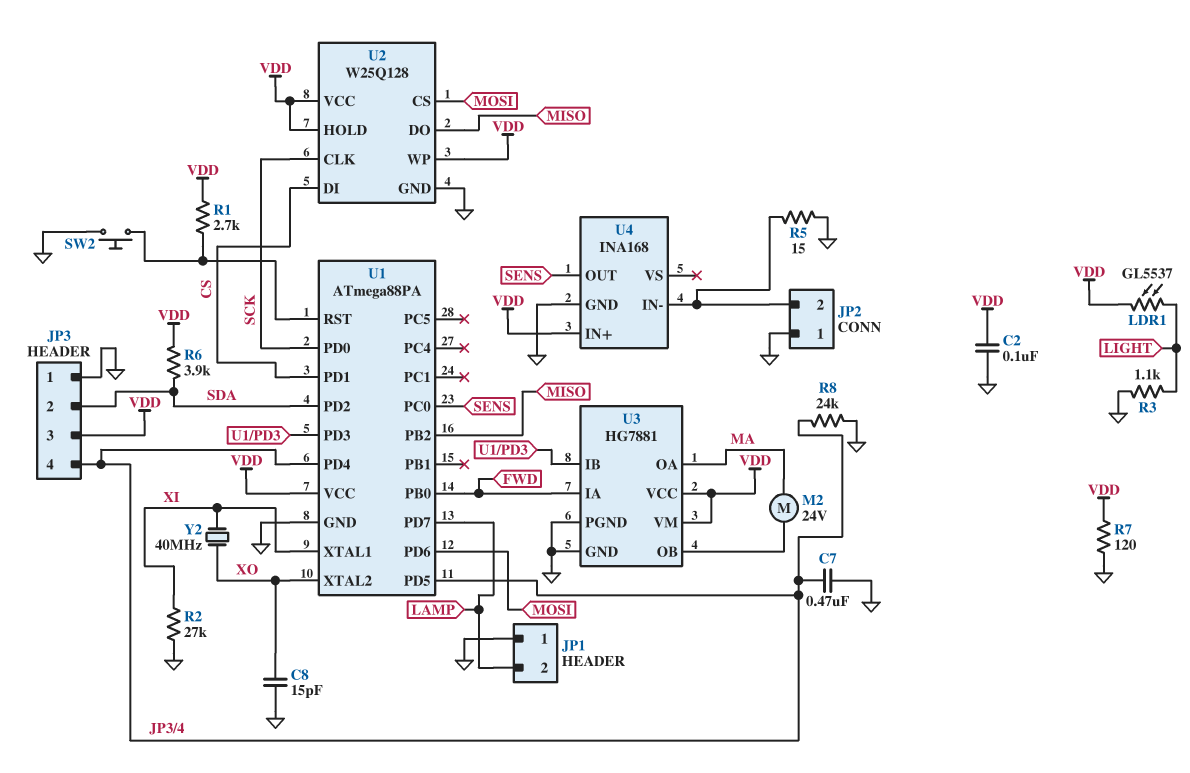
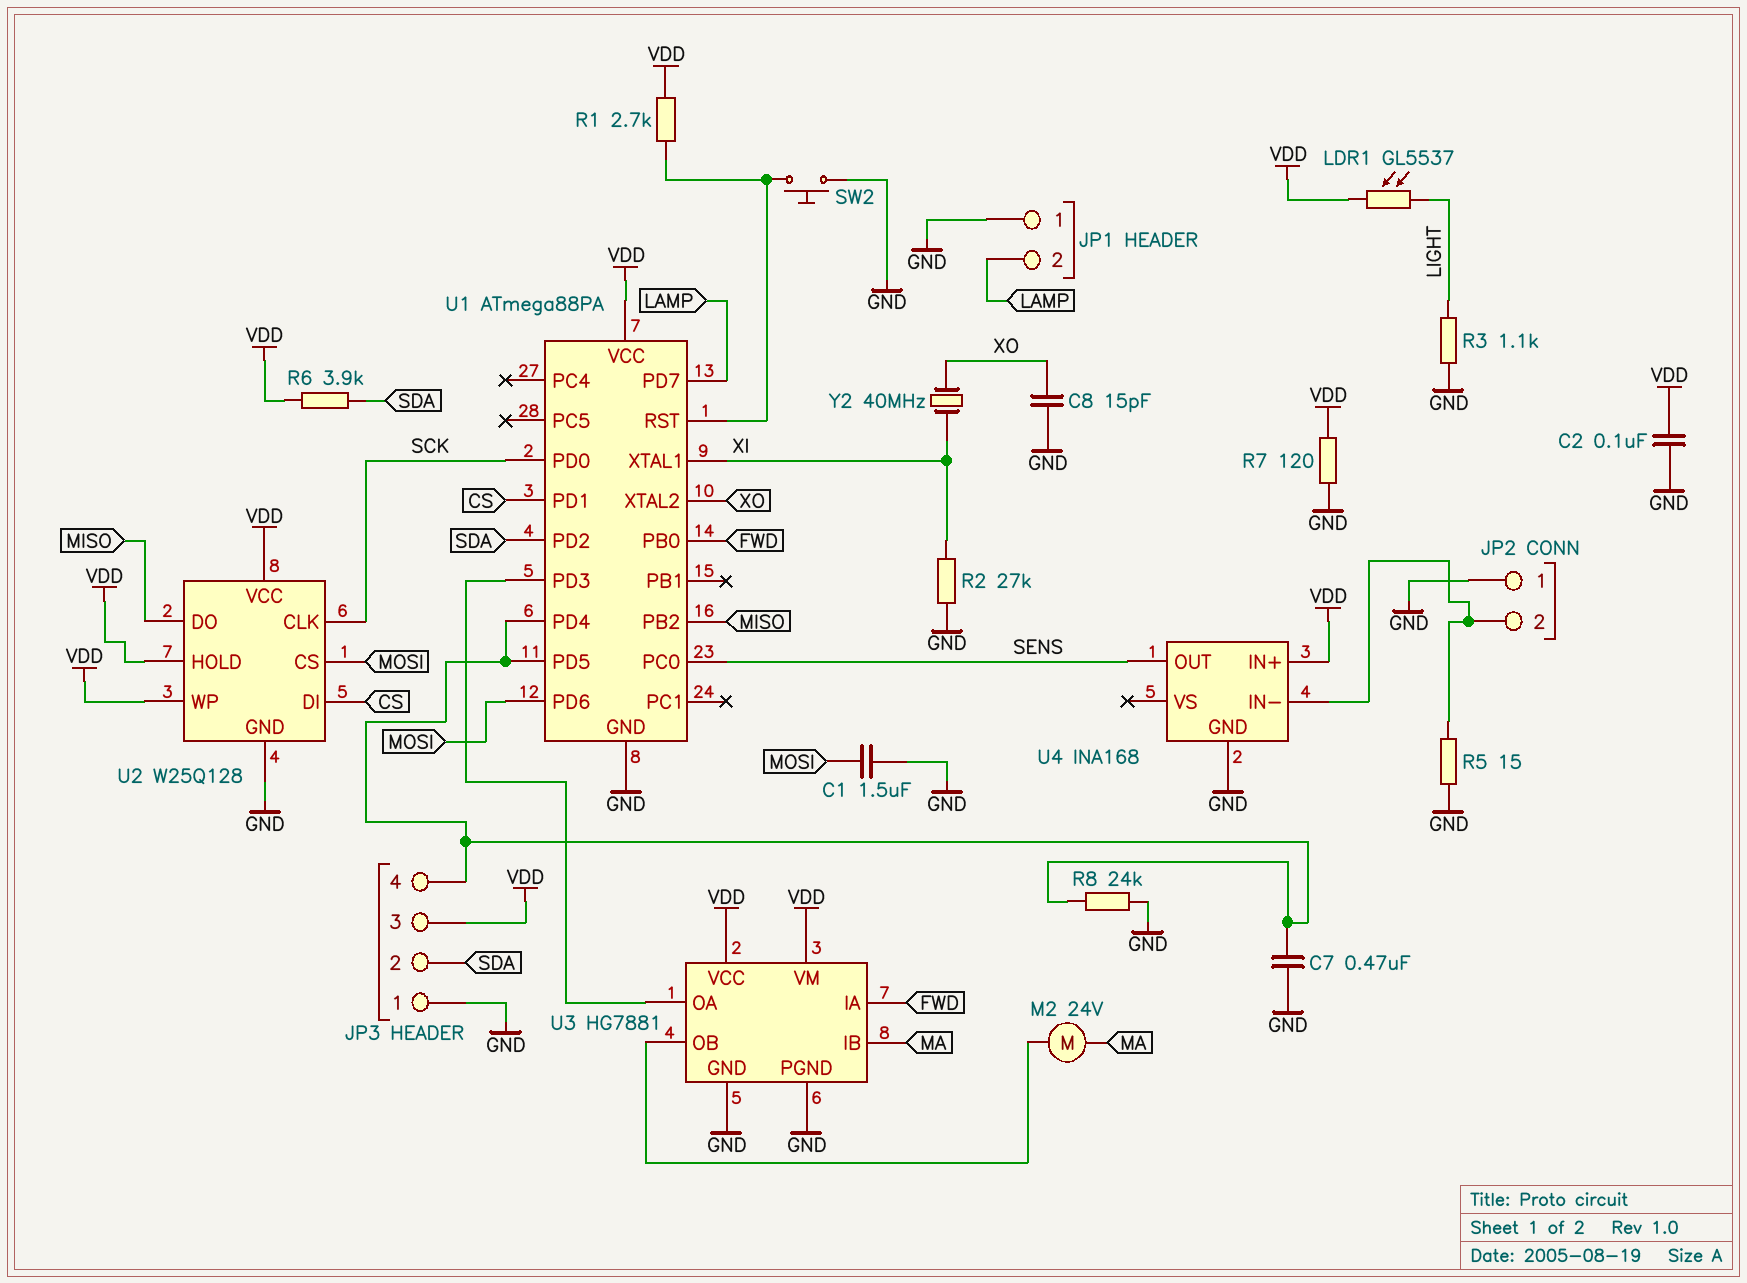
C1: none -> 1.5uF (GND, MOSI)
U3 pin IB: U1/PD3 -> MA
U3 pin OA: MA -> U1/PD3

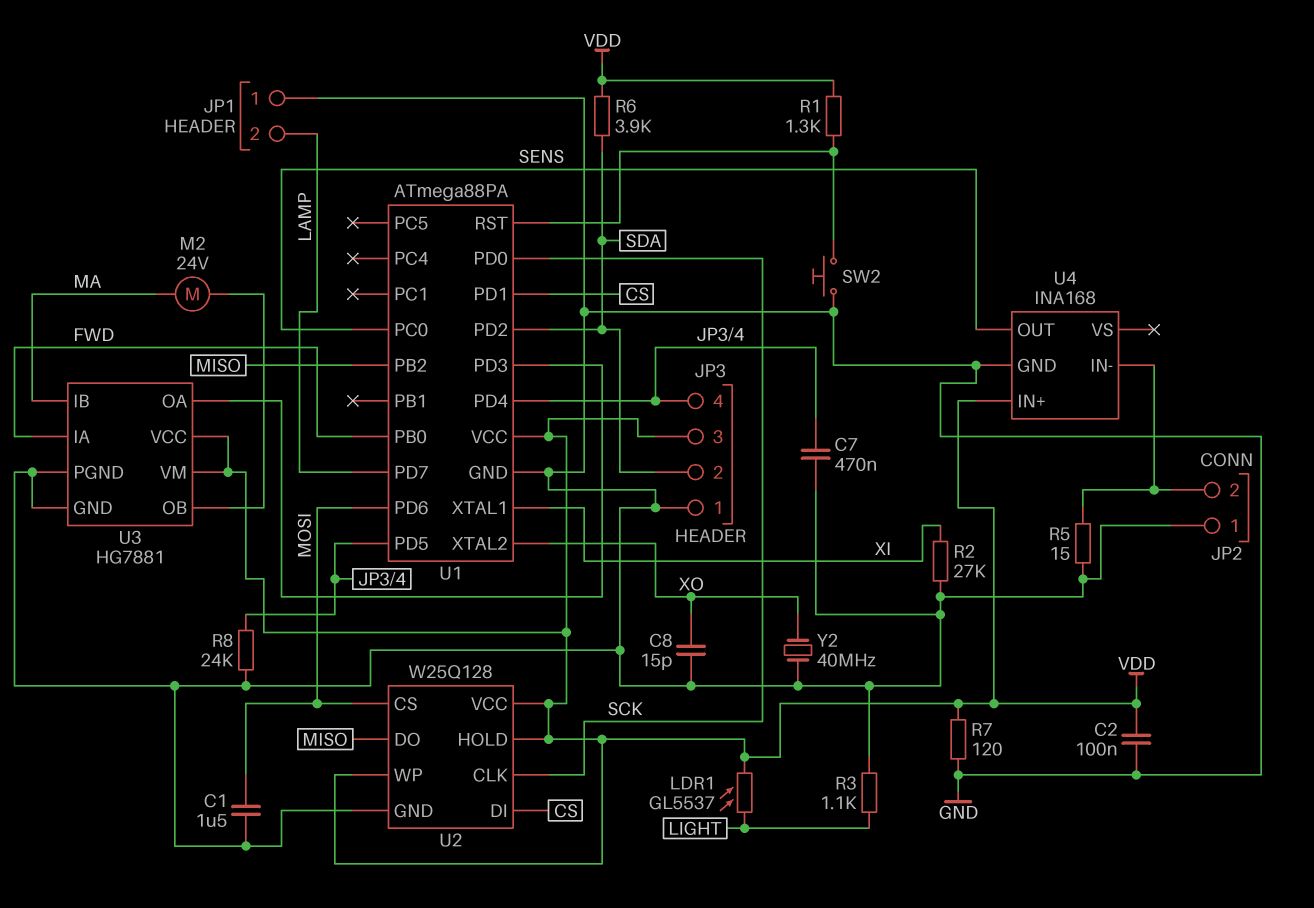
R1: 2.7k (U1/RST, VDD) -> 1.3k (U1/RST, VDD)
Y2: 40MHz (XI, XO) -> 40MHz (GND, XO)

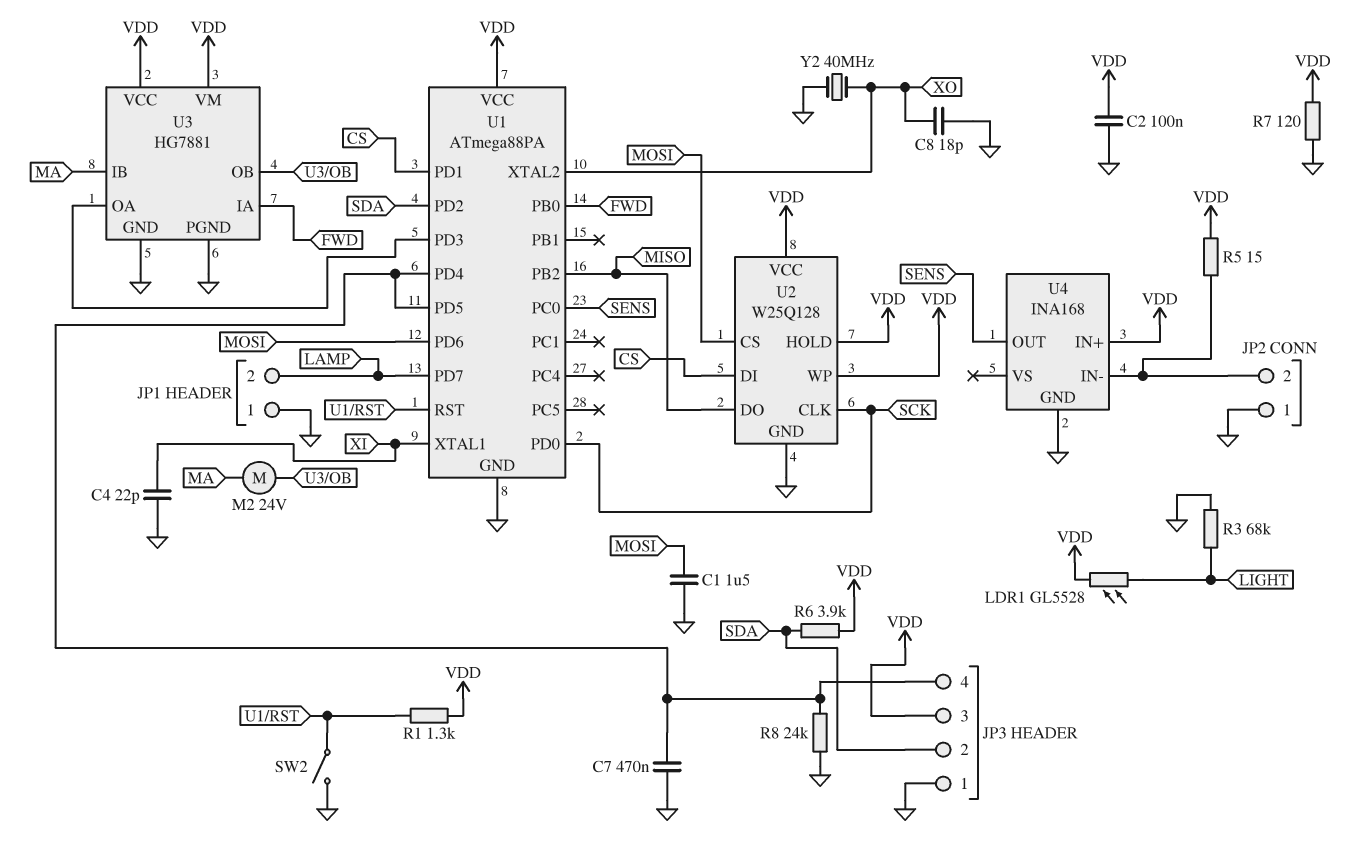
C4: none -> 22pF (GND, XI)
C8: 15pF (GND, XO) -> 18pF (GND, XO)
LDR1: GL5537 (LIGHT, VDD) -> GL5528 (LIGHT, VDD)
R2: 27k (GND, XI) -> none
R3: 1.1k (GND, LIGHT) -> 68k (GND, LIGHT)
R5: 15 (GND, JP2/2) -> 15 (JP2/2, VDD)
SW2: button (GND, U1/RST) -> switch (GND, U1/RST)

